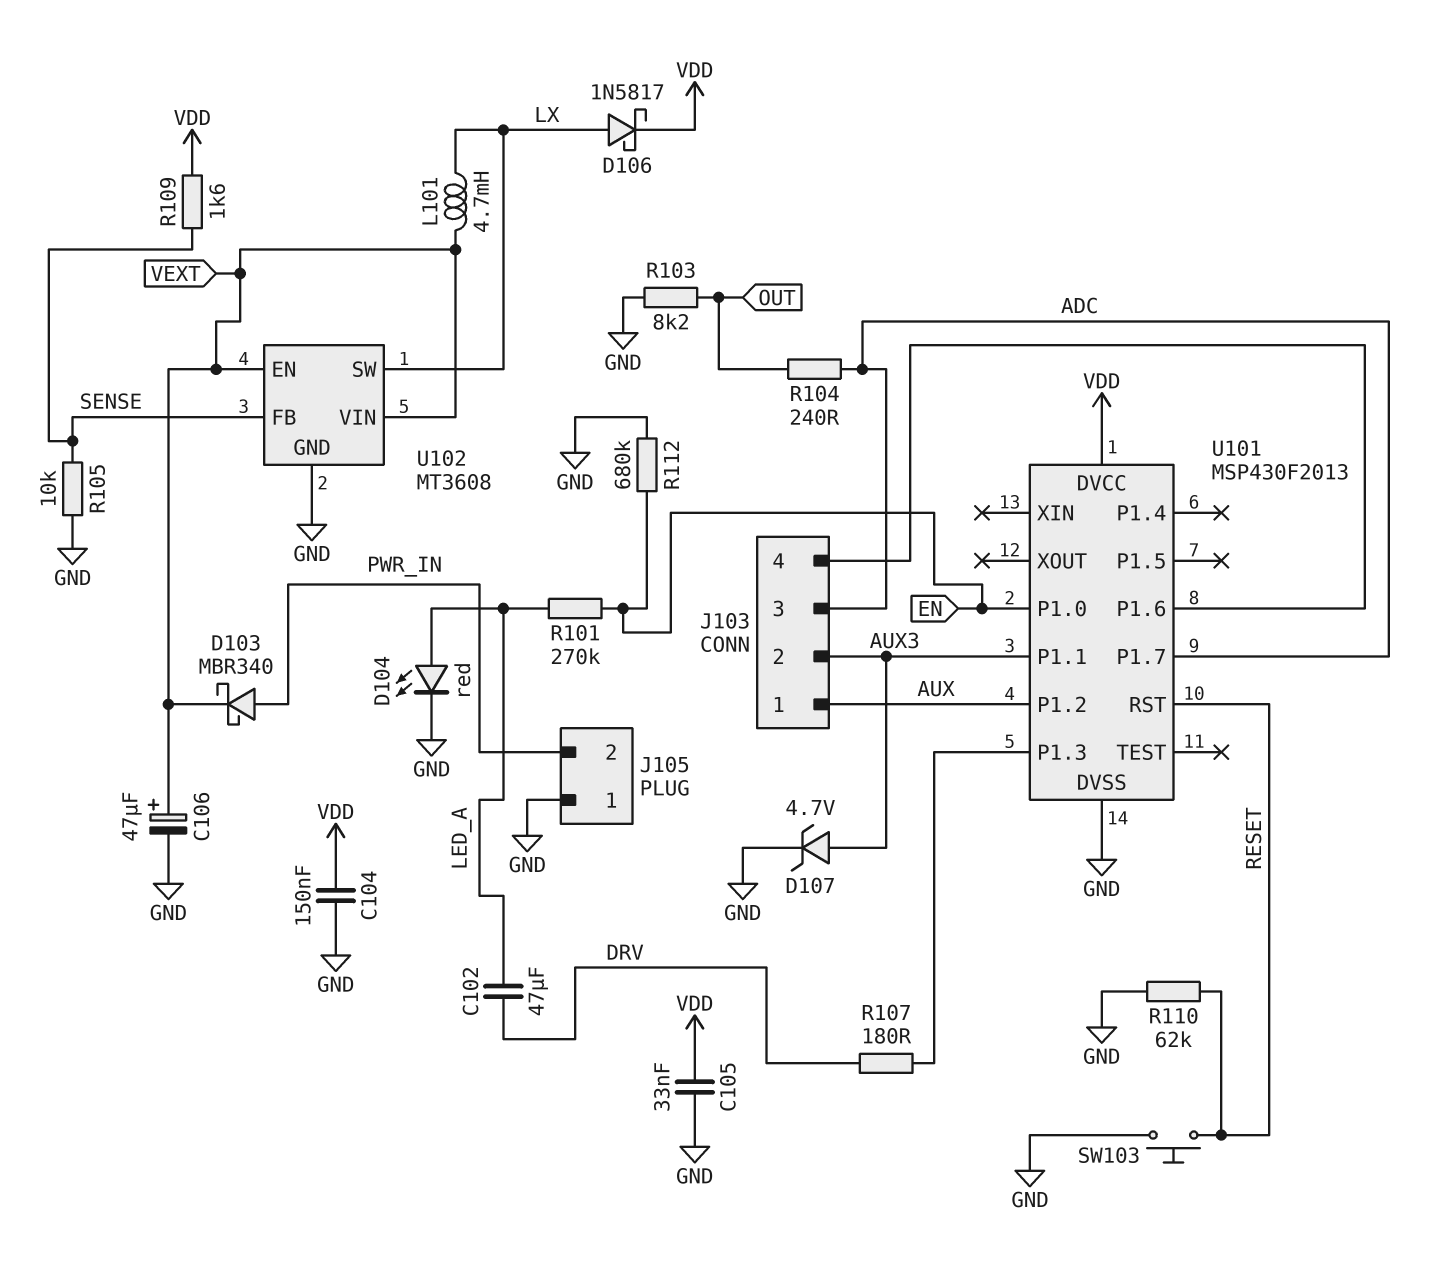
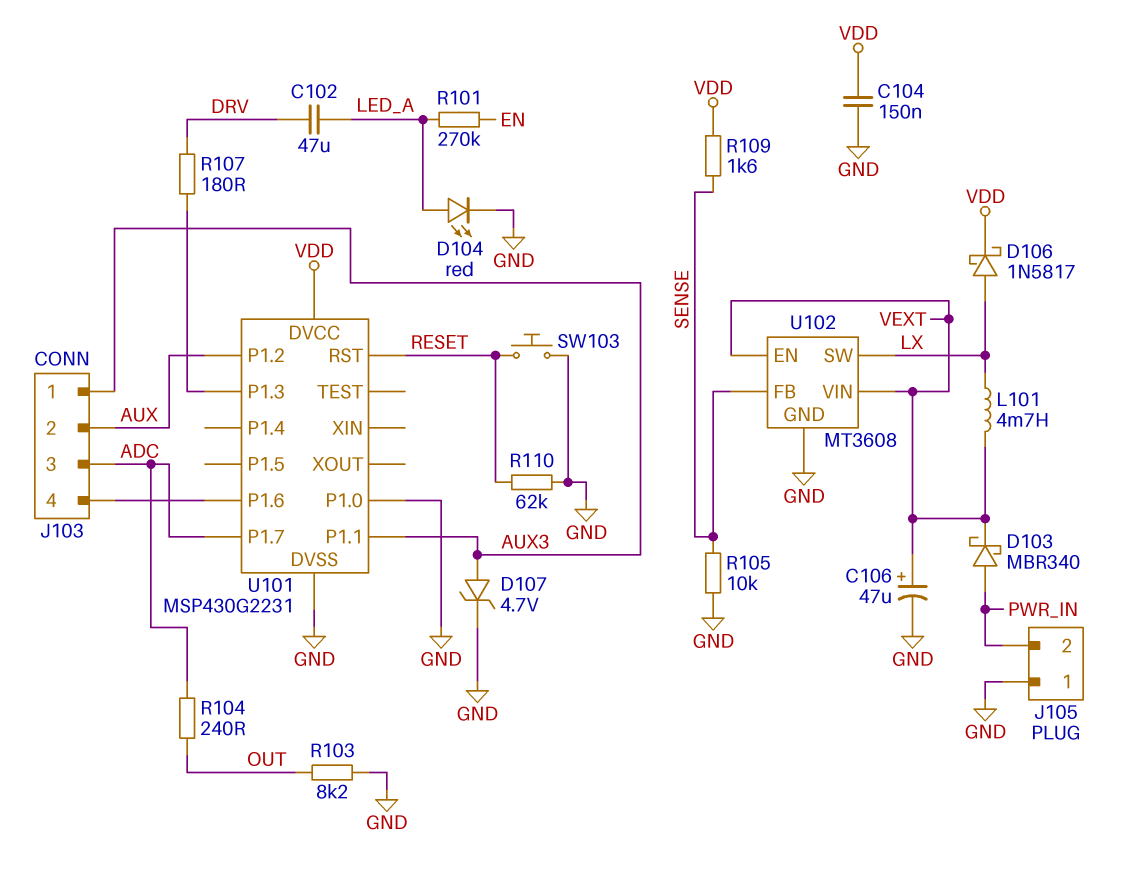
C105: 33nF (GND, VDD) -> none
J103 pin 1: AUX -> AUX3
J103 pin 2: AUX3 -> AUX
R112: 680k (EN, GND) -> none
U101: MSP430F2013 -> MSP430G2231
U101 pin P1.0: EN -> GND

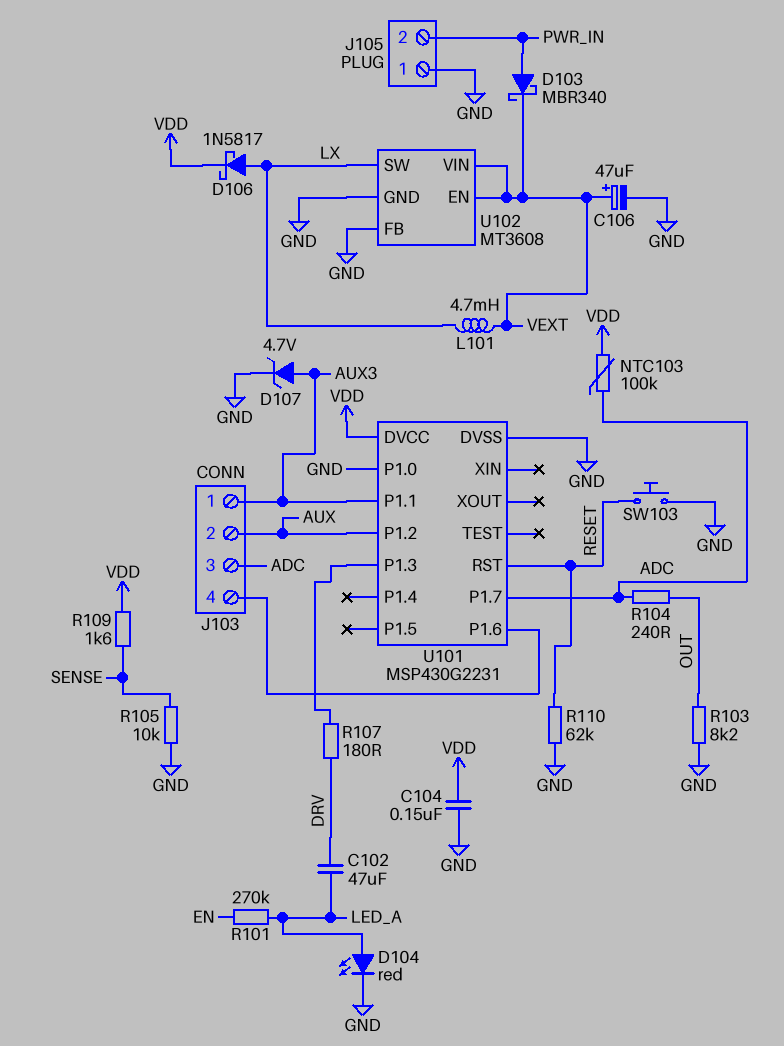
NTC103: none -> 100k (ADC, VDD)
U102 pin FB: SENSE -> GND

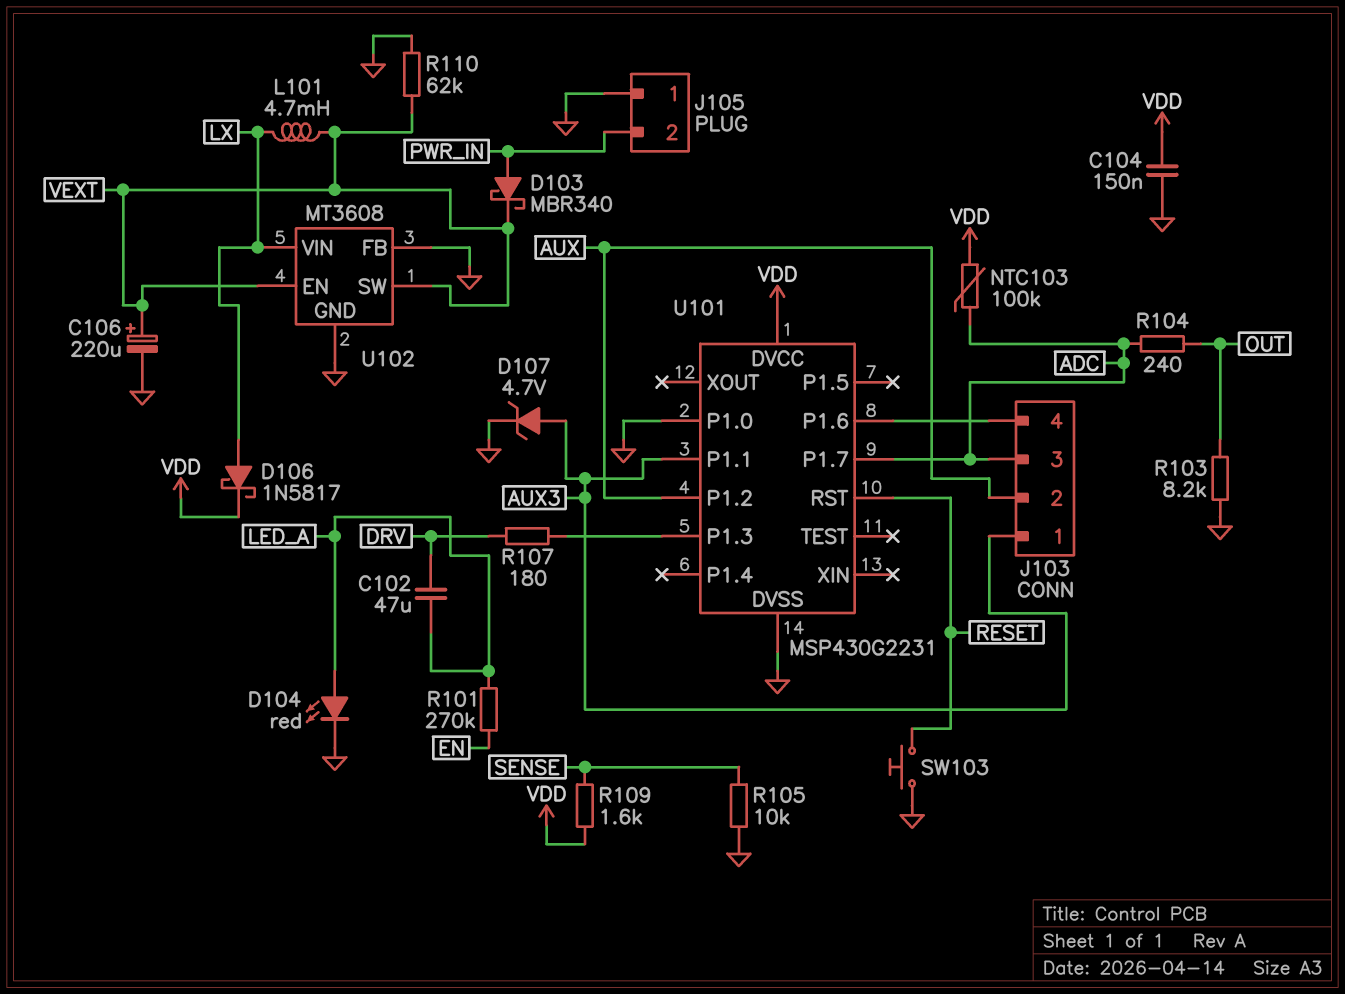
C106: 47uF (plus VEXT, minus GND) -> 220uF (plus VEXT, minus GND)
R110: 62k (GND, RESET) -> 62k (GND, VEXT)
U102 pin SW: LX -> VEXT
U102 pin VIN: VEXT -> LX

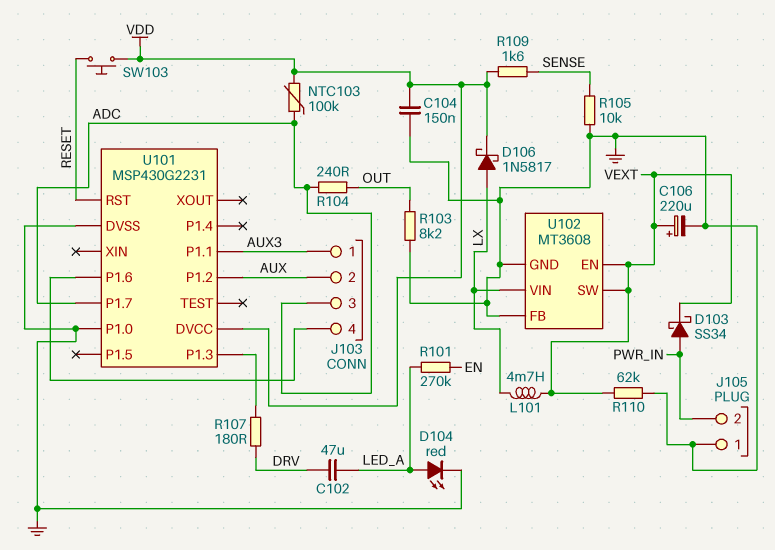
D103: schottky MBR340 (A PWR_IN, K VEXT) -> schottky SS34 (A PWR_IN, K VEXT)
D107: zener 4.7V (A AUX3, K GND) -> none
SW103: button (GND, RESET) -> button (RESET, VDD)

